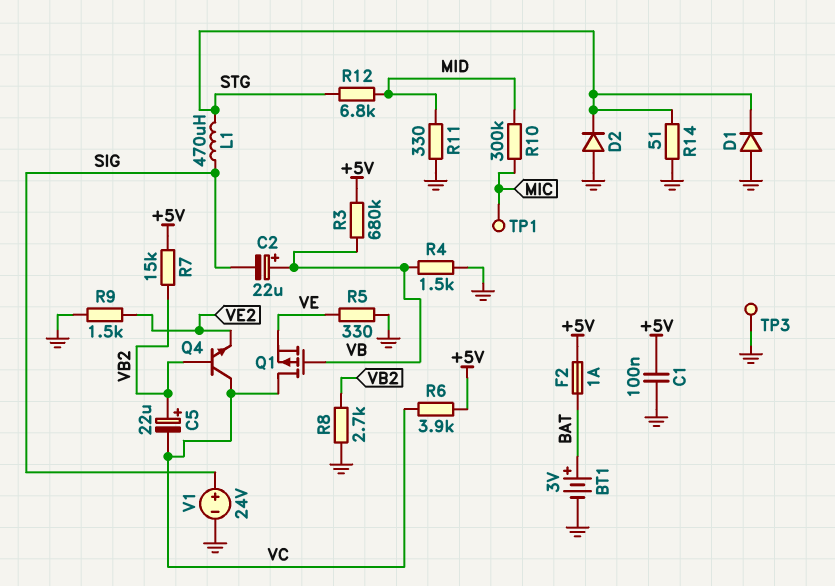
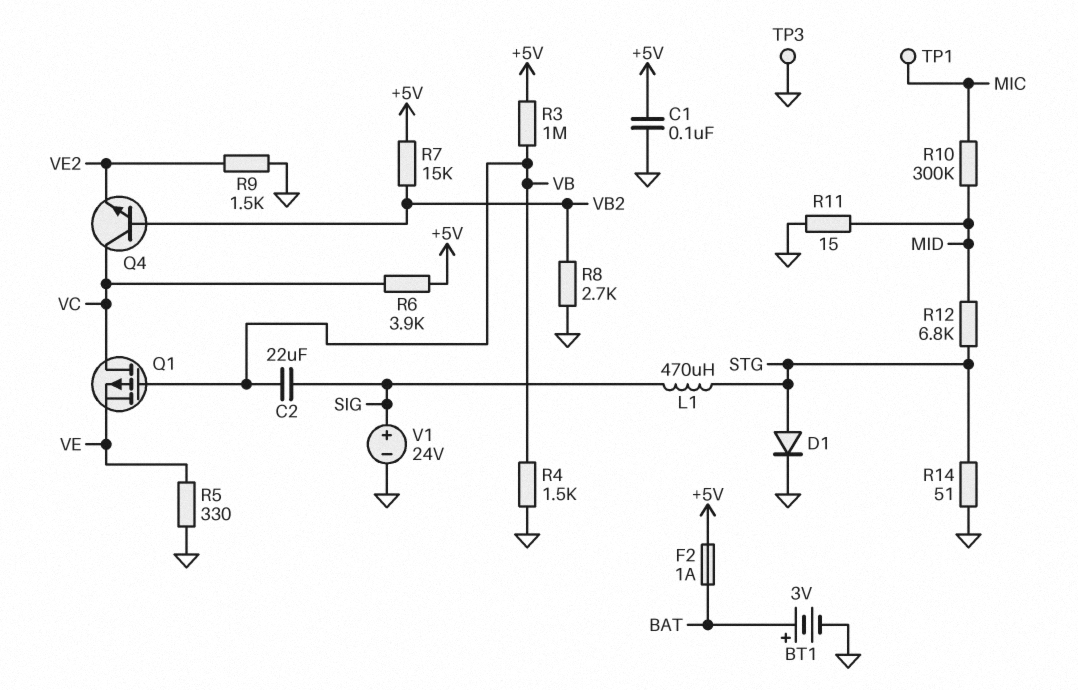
C2: 22uF (plus VB, minus SIG) -> 22uF (SIG, VB)
C5: 22uF (plus VB2, minus VC) -> none
D1: diode (A GND, K STG) -> diode (A STG, K GND)
D2: diode (A GND, K STG) -> none
R3: 680k (+5V, VB) -> 1M (+5V, VB)
R11: 330 (GND, MID) -> 15 (GND, MID)

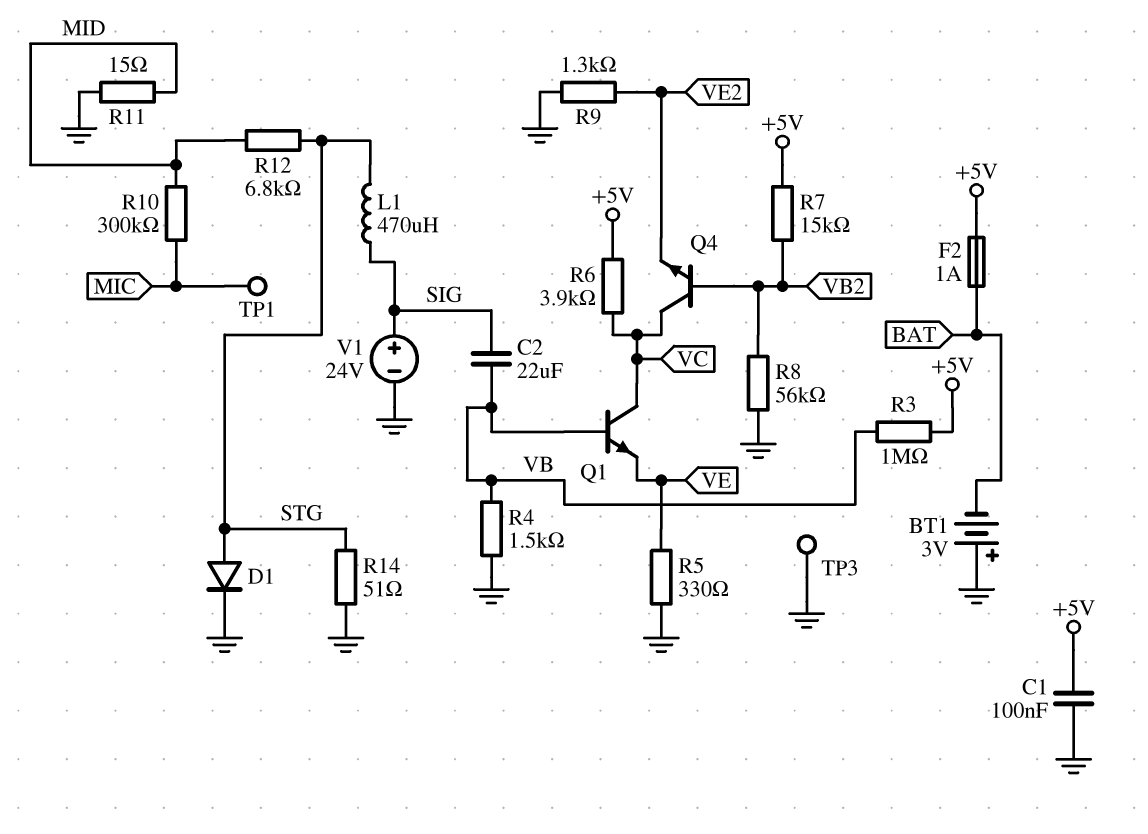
BT1: 3V (plus BAT, minus GND) -> 3V (plus GND, minus BAT)
Q1: PMOS (G VB, D VC, S VE) -> NPN (B VB, C VC, E VE)
R8: 2.7k (GND, VB2) -> 56k (GND, VB2)
R9: 1.5k (GND, VE2) -> 1.3k (GND, VE2)

